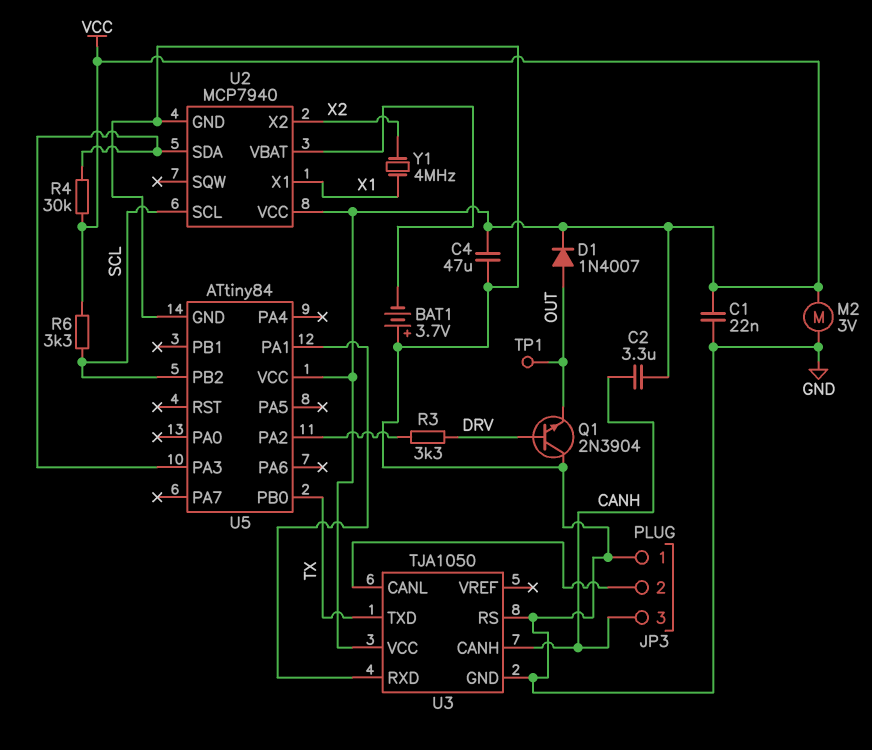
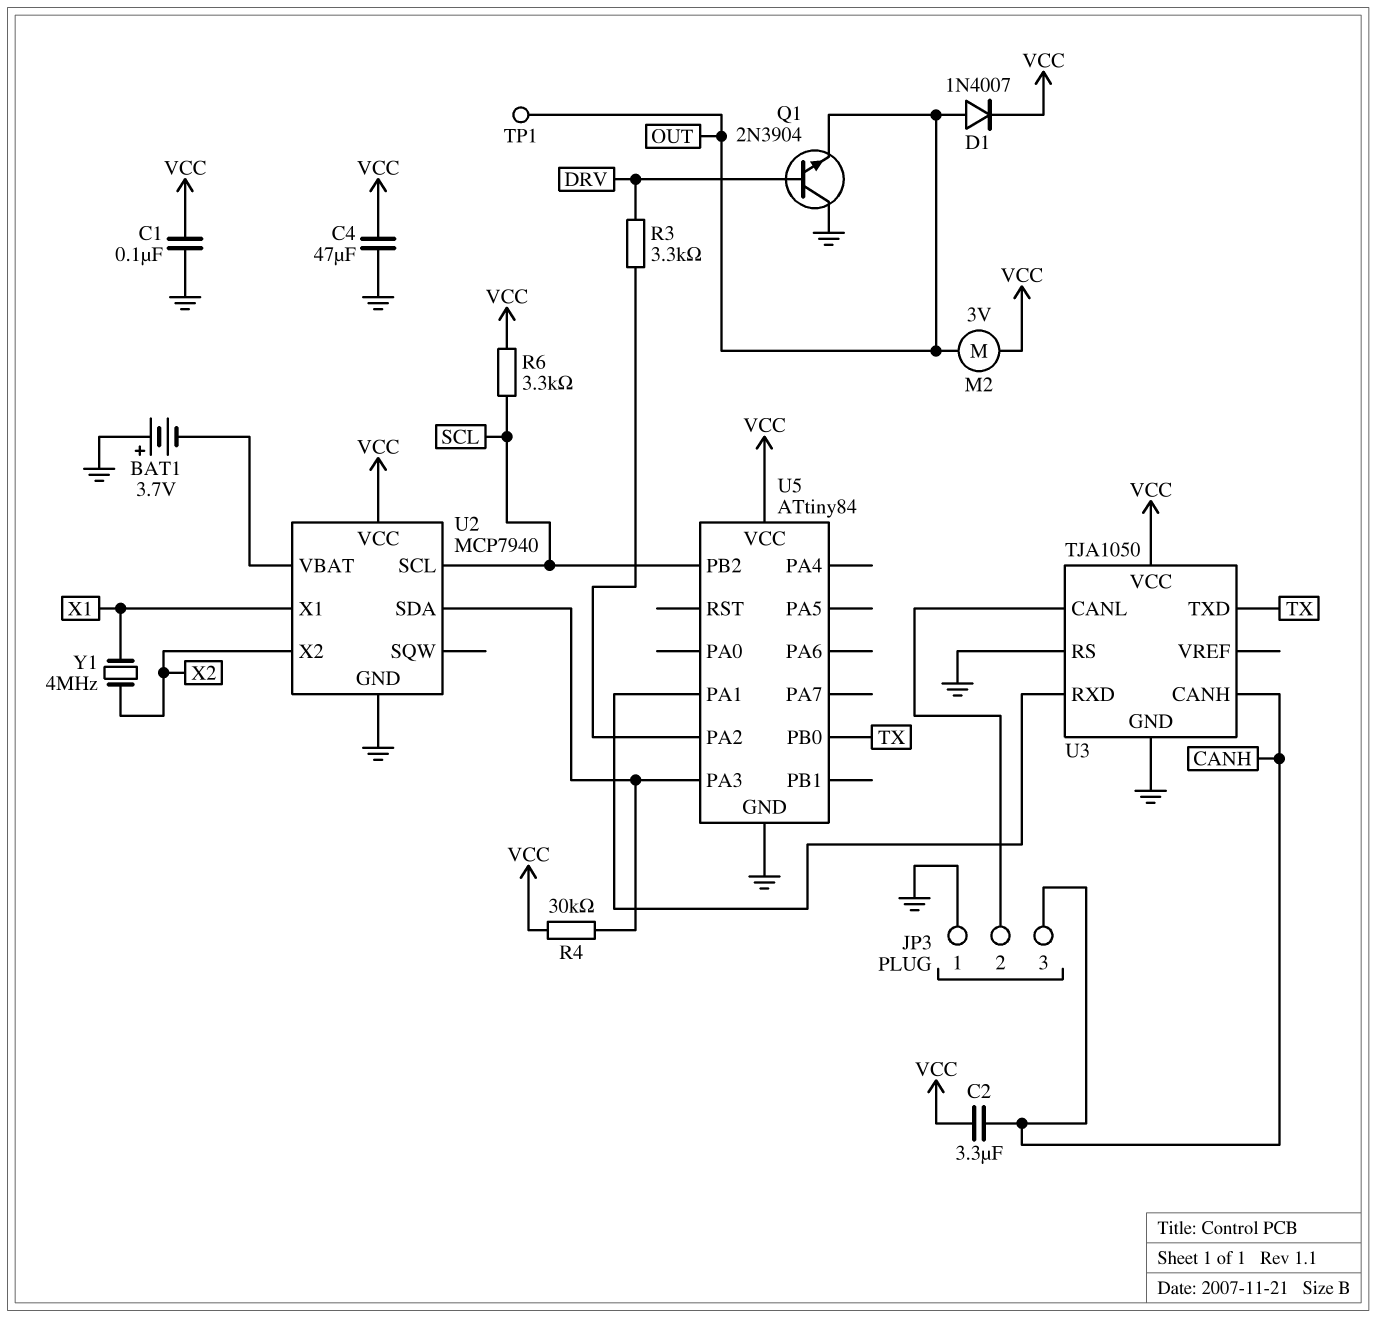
C1: 22nF (GND, VCC) -> 100nF (GND, VCC)
M2: motor 3V (GND, VCC) -> motor 3V (OUT, VCC)

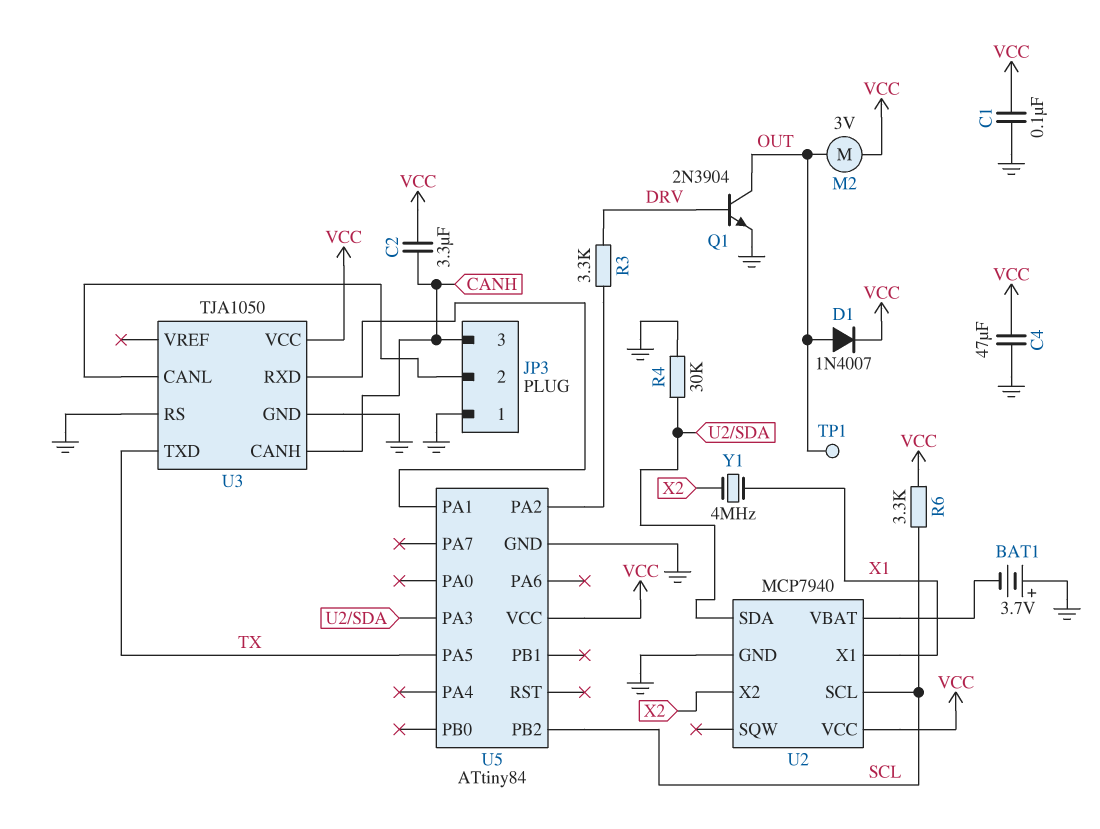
Q1: NPN 2N3904 (B DRV, C GND, E OUT) -> NPN 2N3904 (B DRV, C OUT, E GND)
R4: 30k (U2/SDA, VCC) -> 30k (GND, U2/SDA)
U5 pin PA5: none -> TX
U5 pin PB0: TX -> none

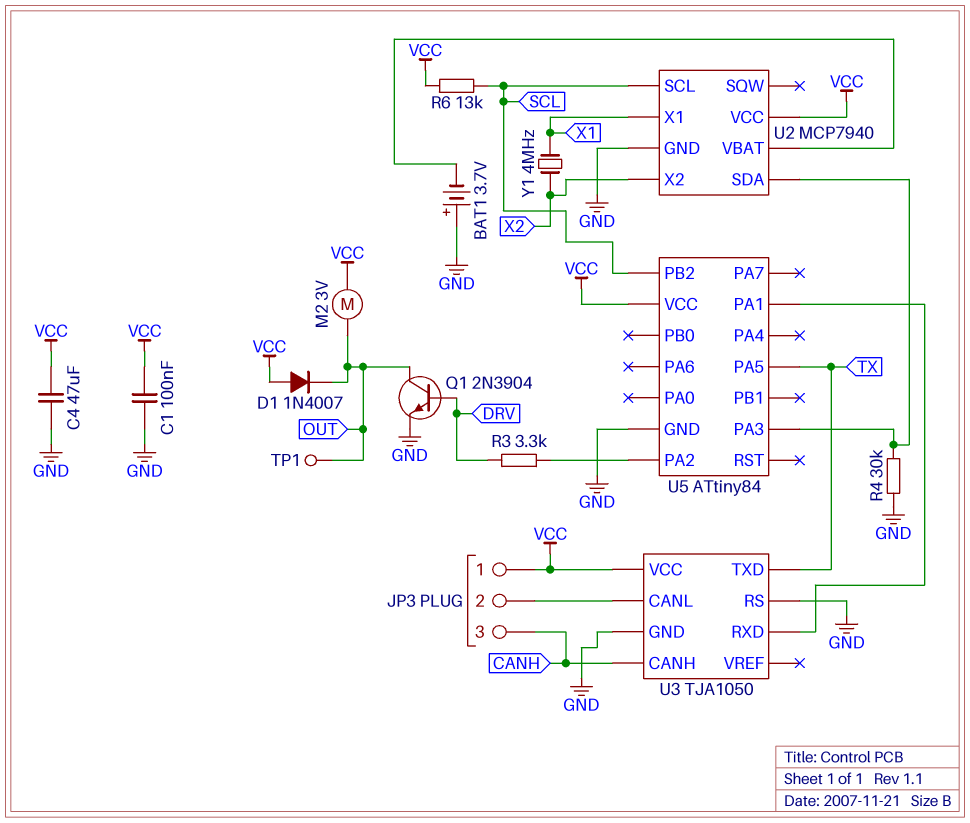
C2: 3.3uF (CANH, VCC) -> none
D1: diode 1N4007 (A OUT, K VCC) -> diode 1N4007 (A VCC, K OUT)
JP3 pin 1: GND -> VCC
R6: 3.3k (SCL, VCC) -> 13k (SCL, VCC)

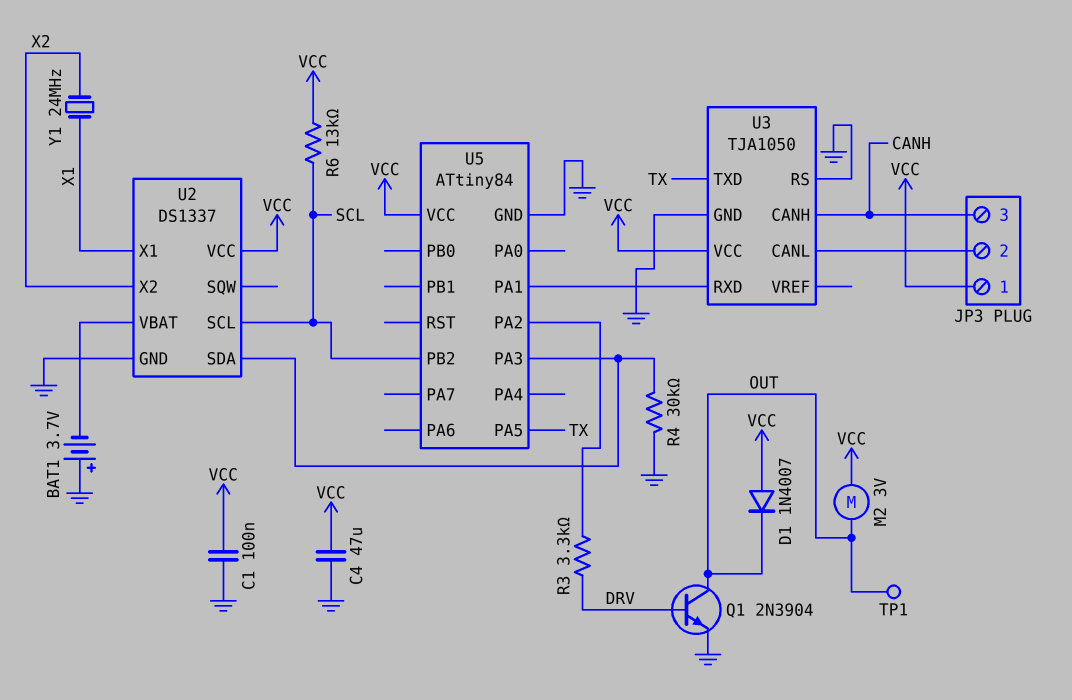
U2: MCP7940 -> DS1337
Y1: 4MHz (X1, X2) -> 24MHz (X1, X2)

